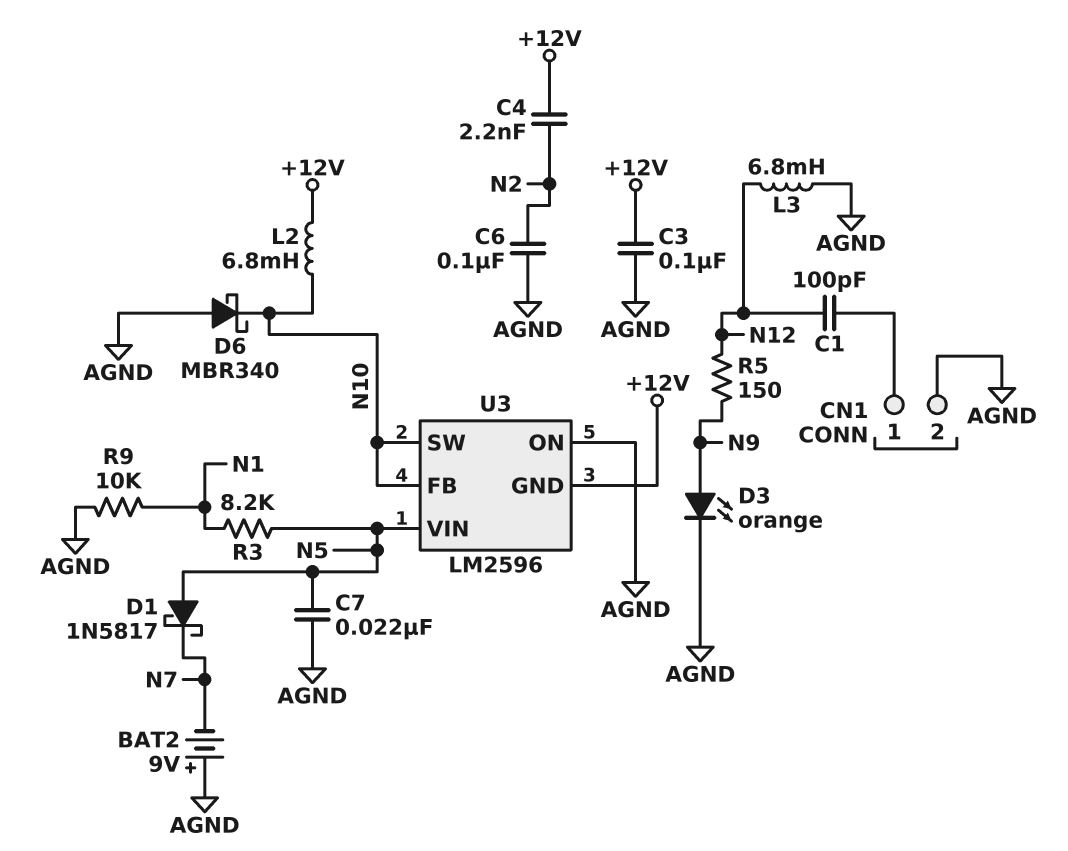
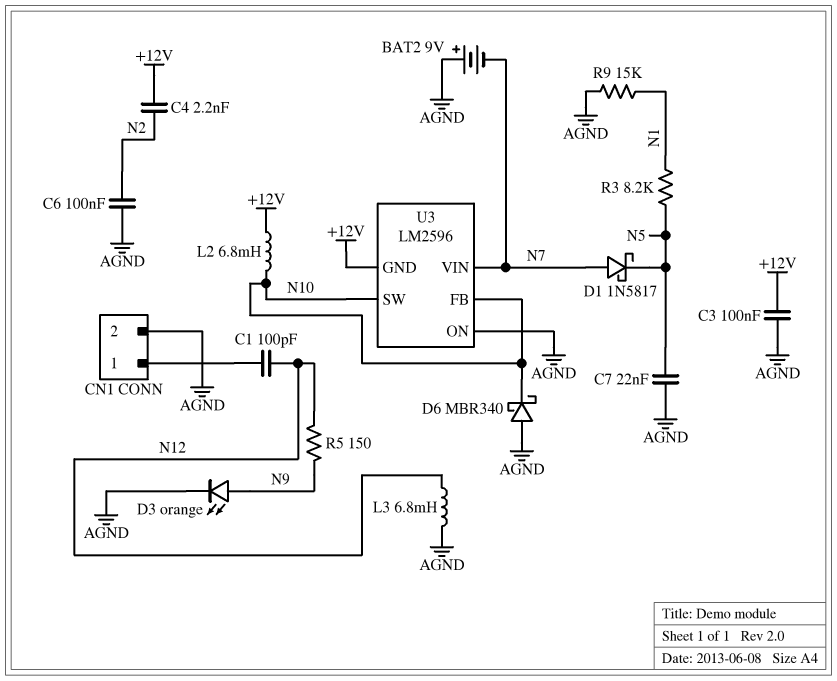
D1: schottky 1N5817 (A N5, K N7) -> schottky 1N5817 (A N7, K N5)
R9: 10k (AGND, N1) -> 15k (AGND, N1)
U3 pin VIN: N5 -> N7

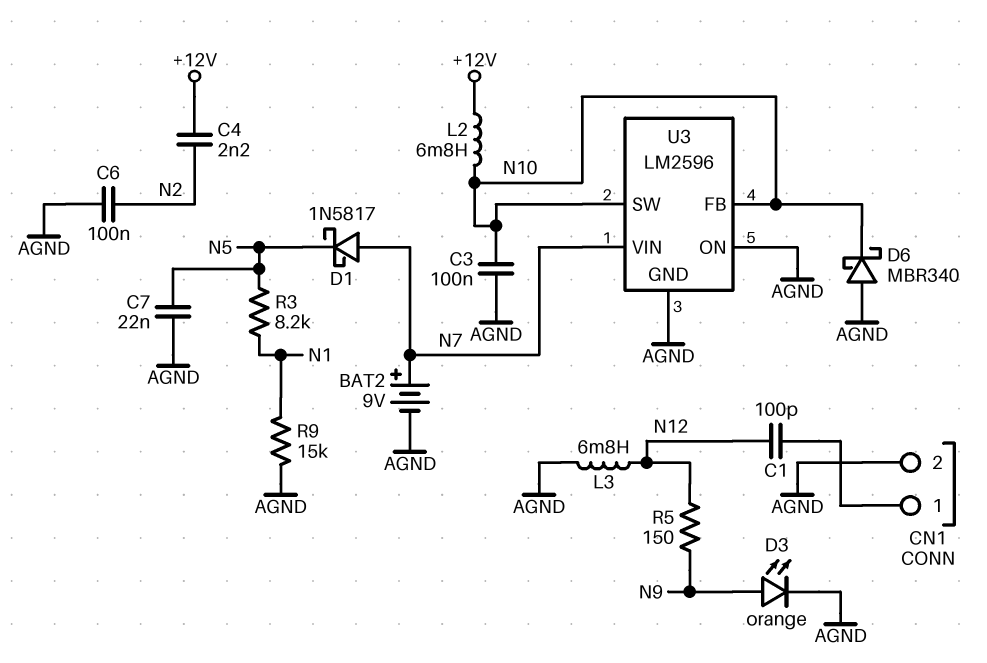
BAT2: 9V (plus AGND, minus N7) -> 9V (plus N7, minus AGND)
C3: 100nF (+12V, AGND) -> 100nF (AGND, N10)
U3 pin GND: +12V -> AGND

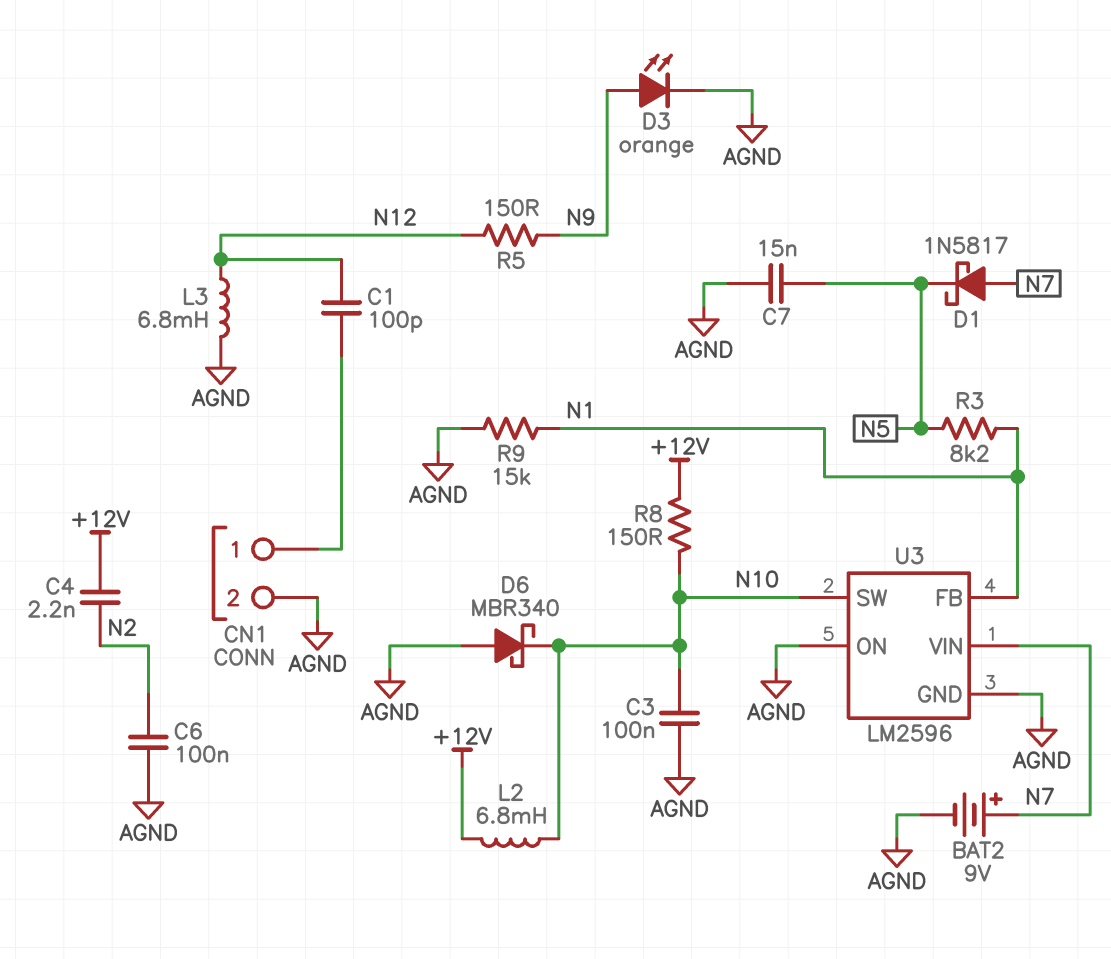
C7: 22nF (AGND, N5) -> 15nF (AGND, N5)
R8: none -> 150 (+12V, N10)
U3 pin FB: N10 -> N1

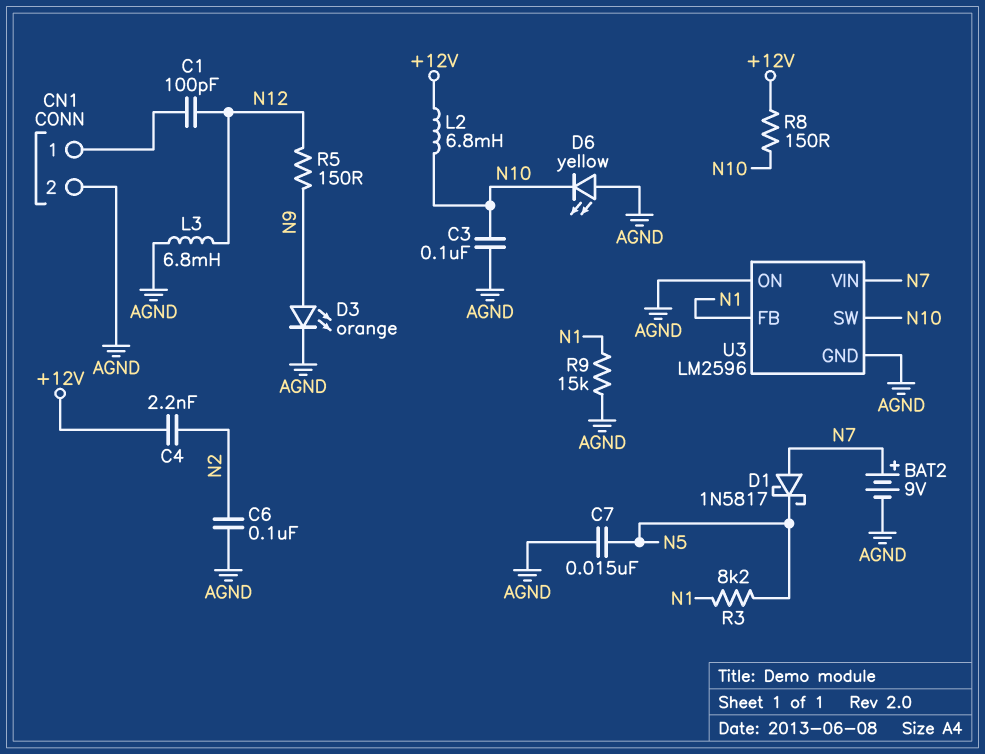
D6: schottky MBR340 (A AGND, K N10) -> LED yellow (A AGND, K N10)

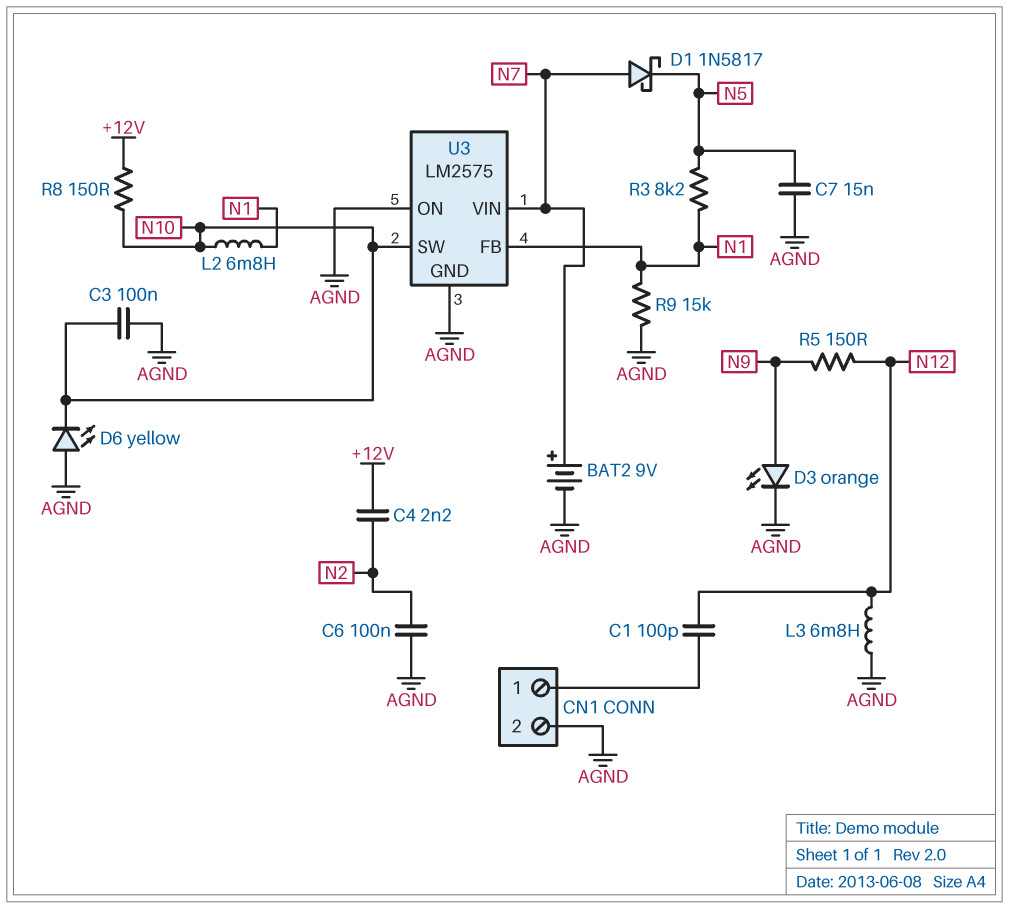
L2: 6.8mH (+12V, N10) -> 6.8mH (N1, N10)
U3: LM2596 -> LM2575

